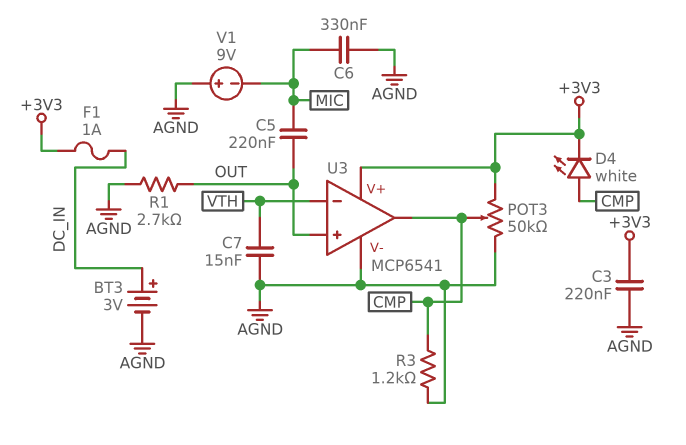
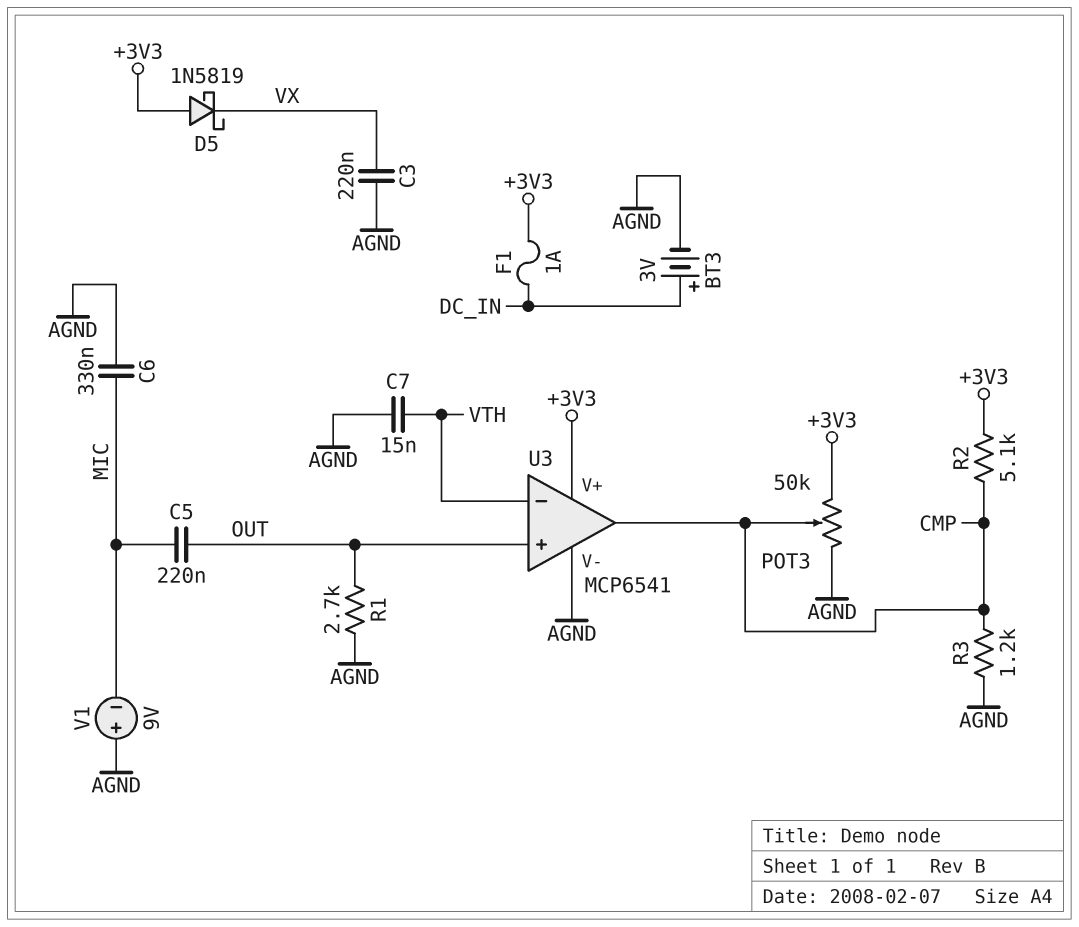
C3: 220nF (+3V3, AGND) -> 220nF (AGND, VX)
D4: LED white (A CMP, K +3V3) -> none
D5: none -> schottky 1N5819 (A +3V3, K VX)
R2: none -> 5.1k (+3V3, CMP)

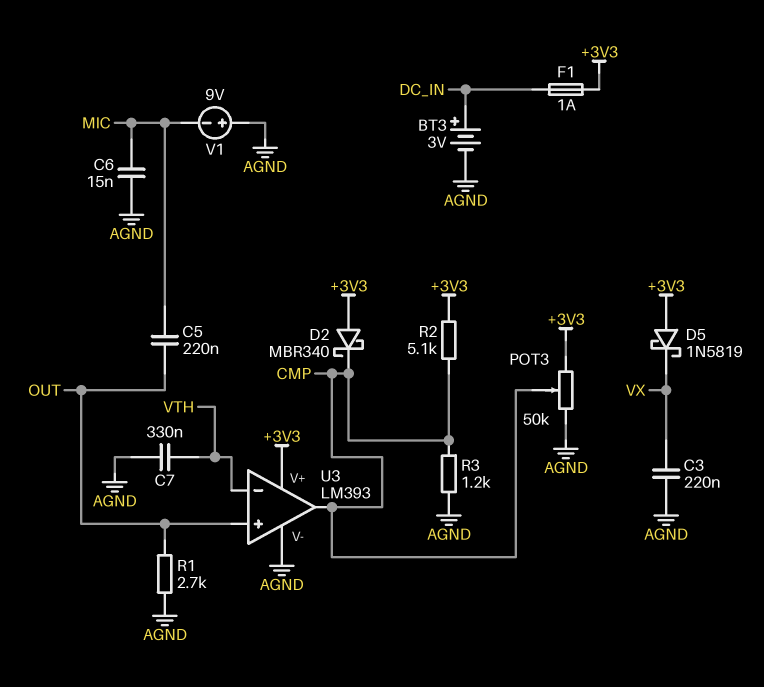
C6: 330nF (AGND, MIC) -> 15nF (AGND, MIC)
C7: 15nF (AGND, VTH) -> 330nF (AGND, VTH)
D2: none -> schottky MBR340 (A +3V3, K CMP)
U3: MCP6541 -> LM393

